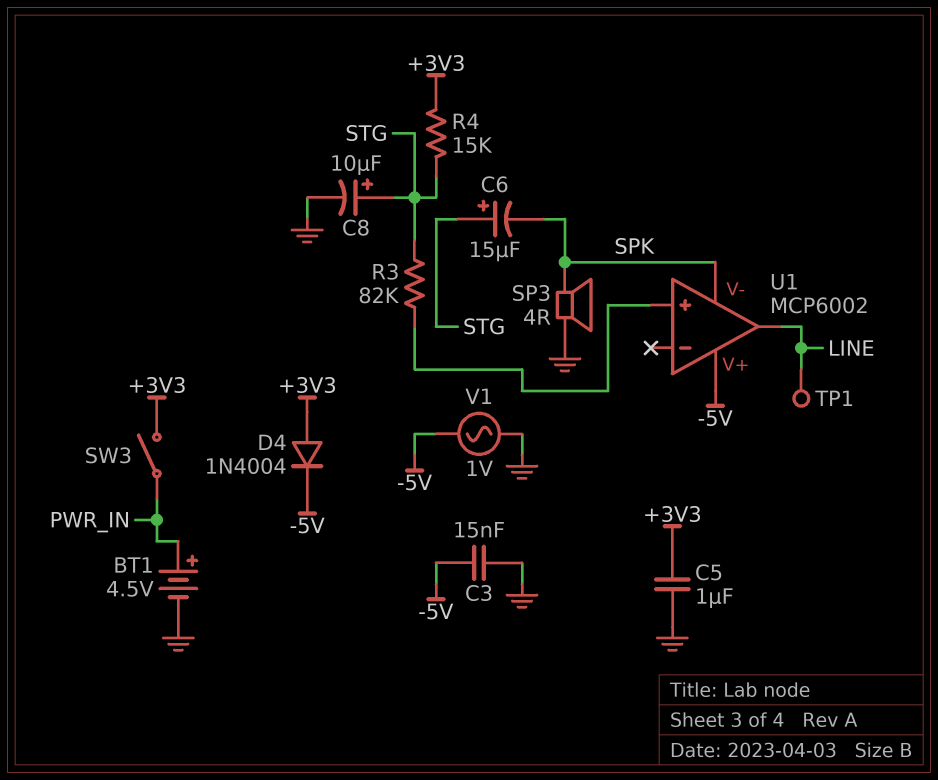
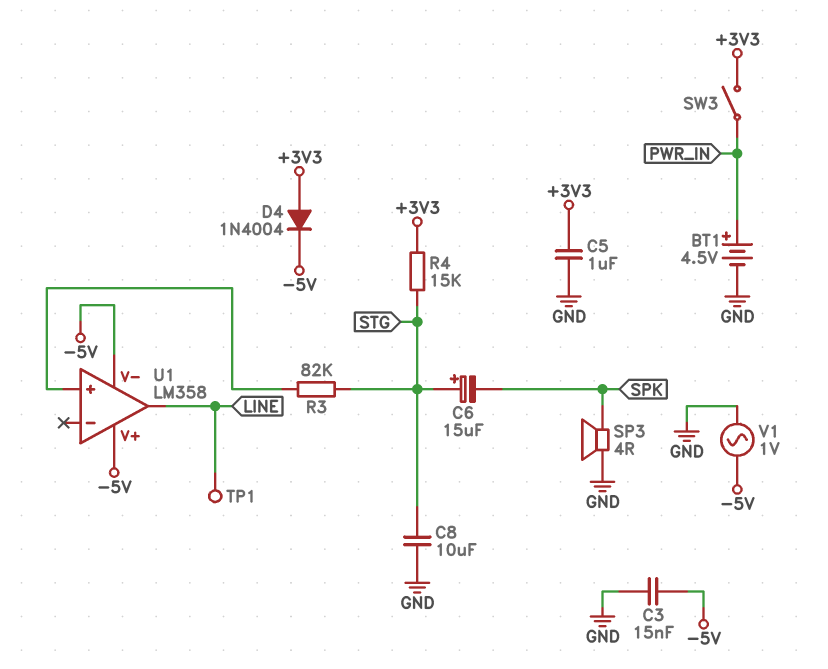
C8: 10uF (plus STG, minus GND) -> 10uF (GND, STG)
U1: MCP6002 -> LM358
U1 pin V-: SPK -> -5V

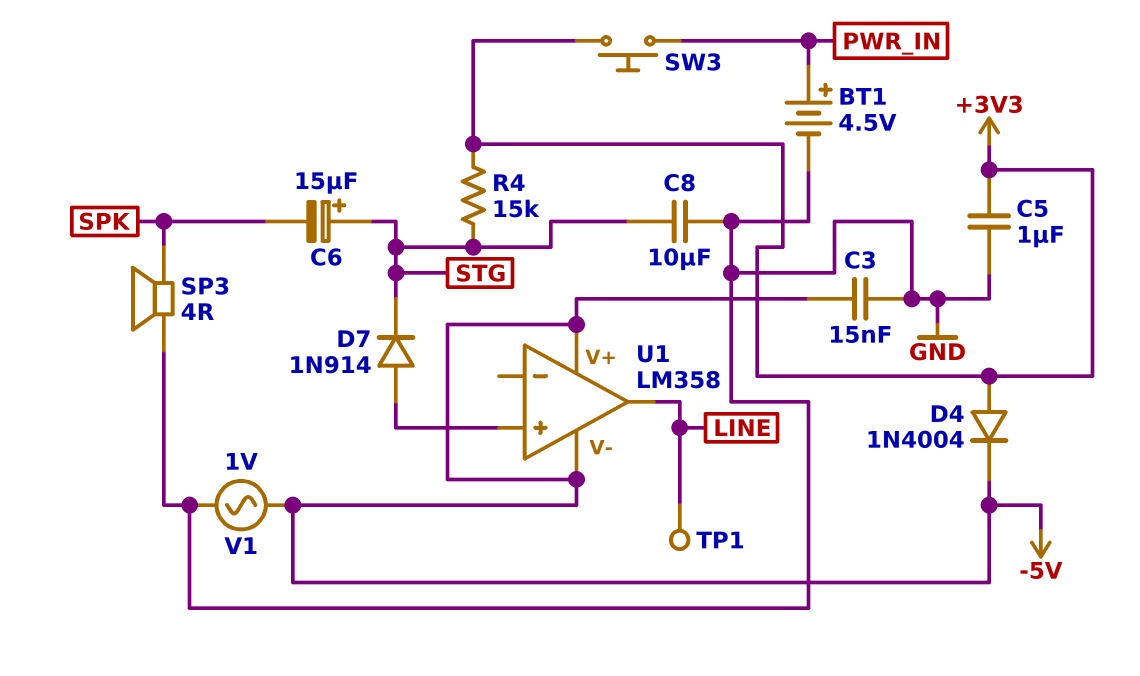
D7: none -> diode 1N914 (A U1/in+, K STG)
R3: 82k (STG, U1/in+) -> none
SW3: switch (+3V3, PWR_IN) -> button (+3V3, PWR_IN)

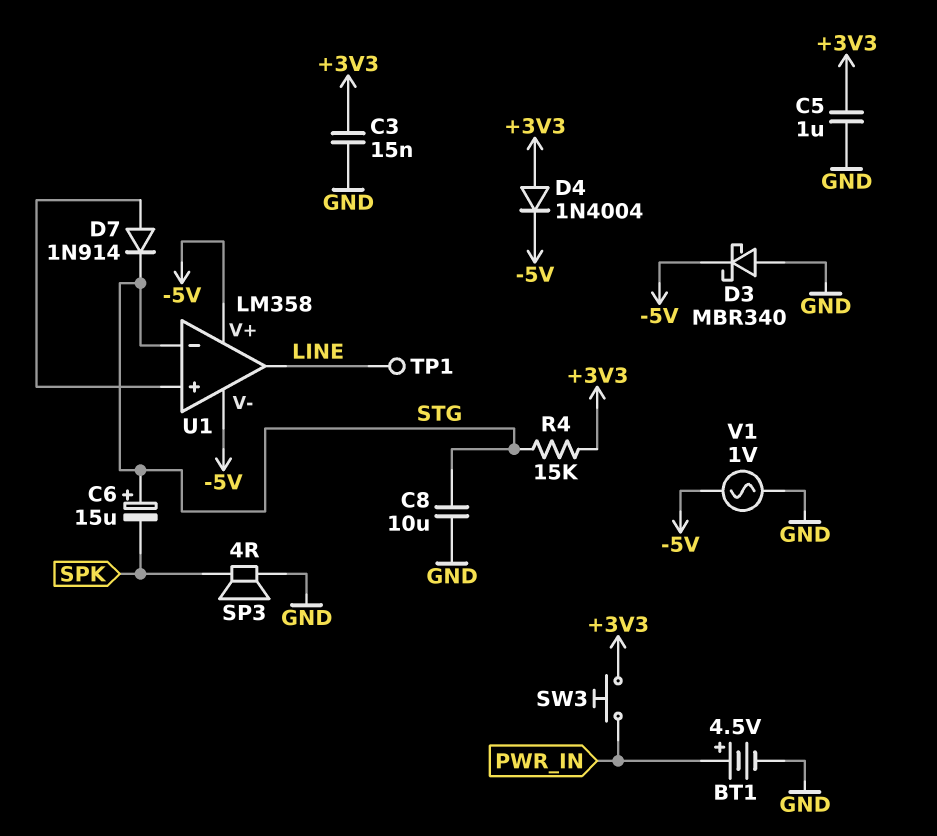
C3: 15nF (-5V, GND) -> 15nF (+3V3, GND)
D3: none -> schottky MBR340 (A GND, K -5V)
U1 pin in-: none -> STG

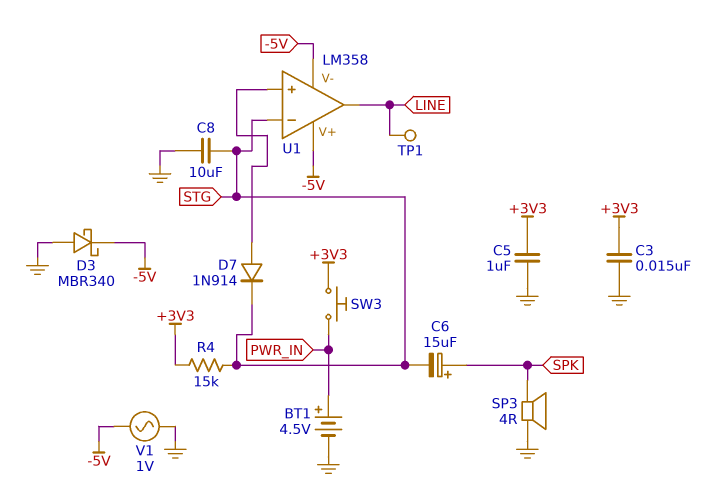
C6: 15uF (plus STG, minus SPK) -> 15uF (plus SPK, minus STG)
D4: diode 1N4004 (A +3V3, K -5V) -> none

